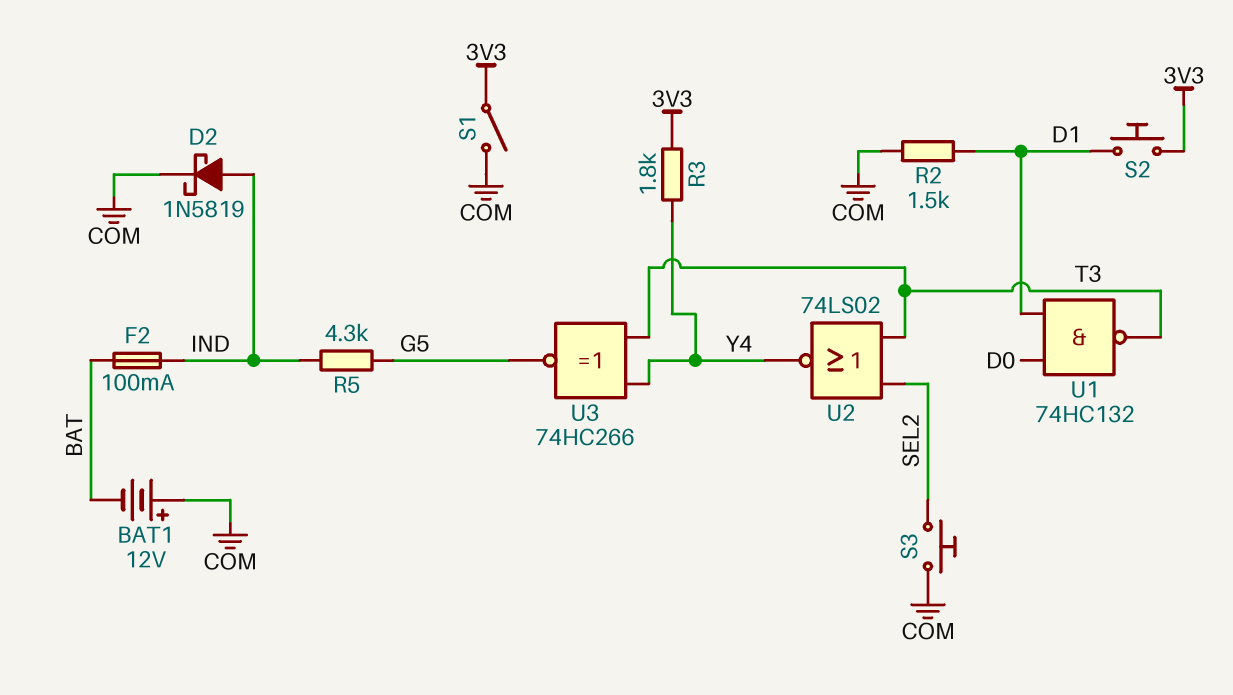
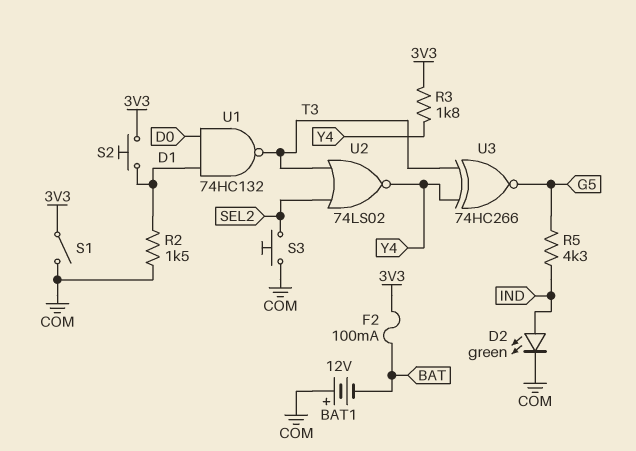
D2: schottky 1N5819 (A IND, K COM) -> LED green (A IND, K COM)
F2: 100mA (BAT, IND) -> 100mA (3V3, BAT)

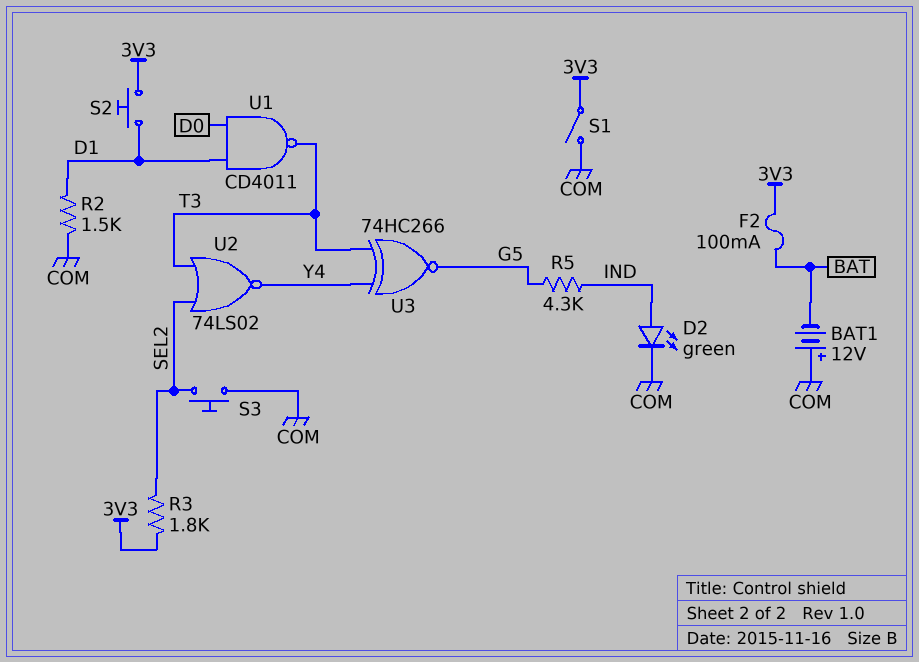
R3: 1.8k (3V3, Y4) -> 1.8k (3V3, SEL2)
U1: NAND 74HC132 (in D0, in D1, out T3) -> NAND CD4011 (in D0, in D1, out T3)

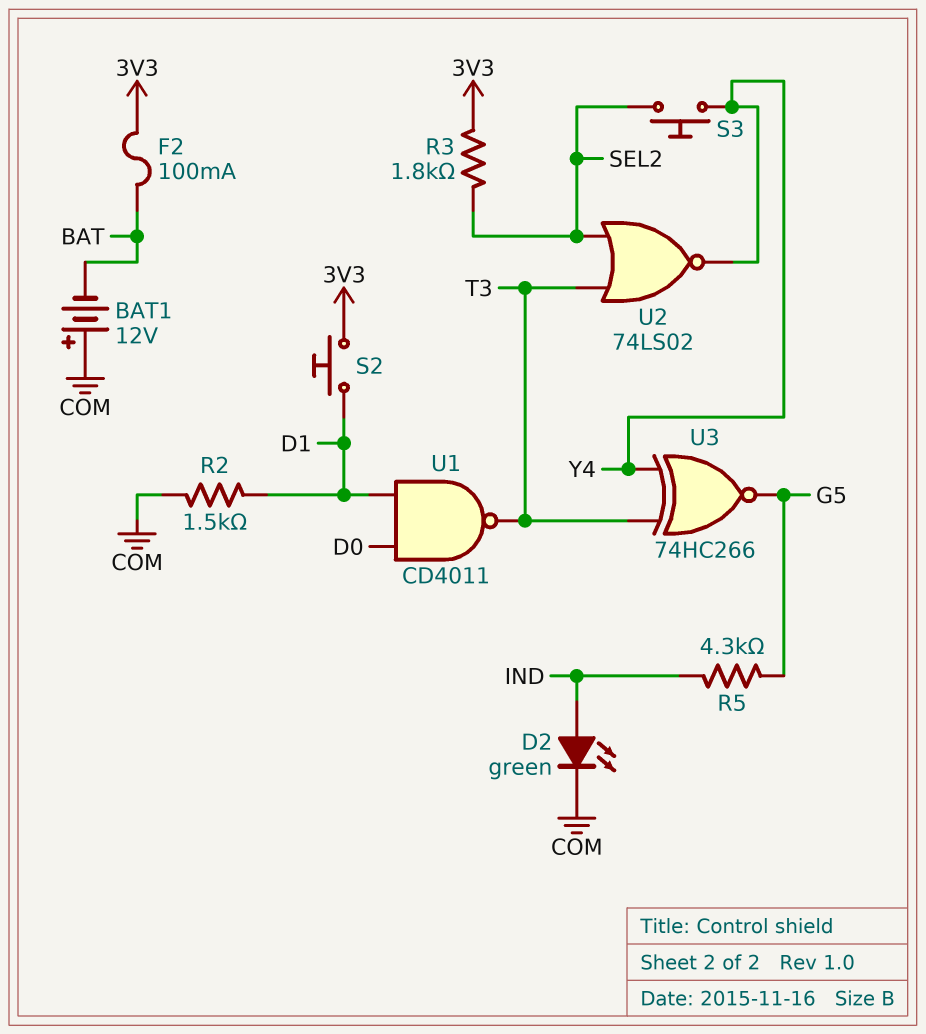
S1: switch (3V3, COM) -> none
S3: button (COM, SEL2) -> button (SEL2, Y4)

